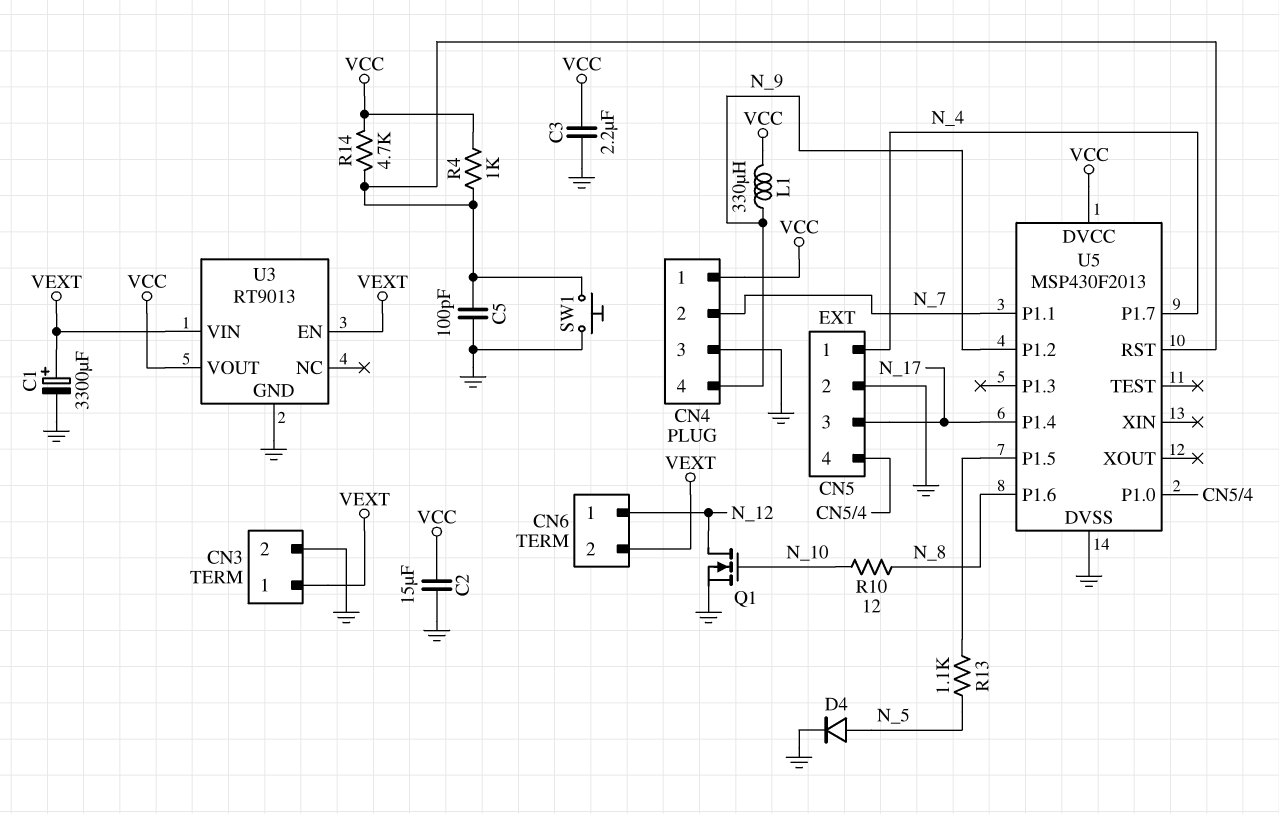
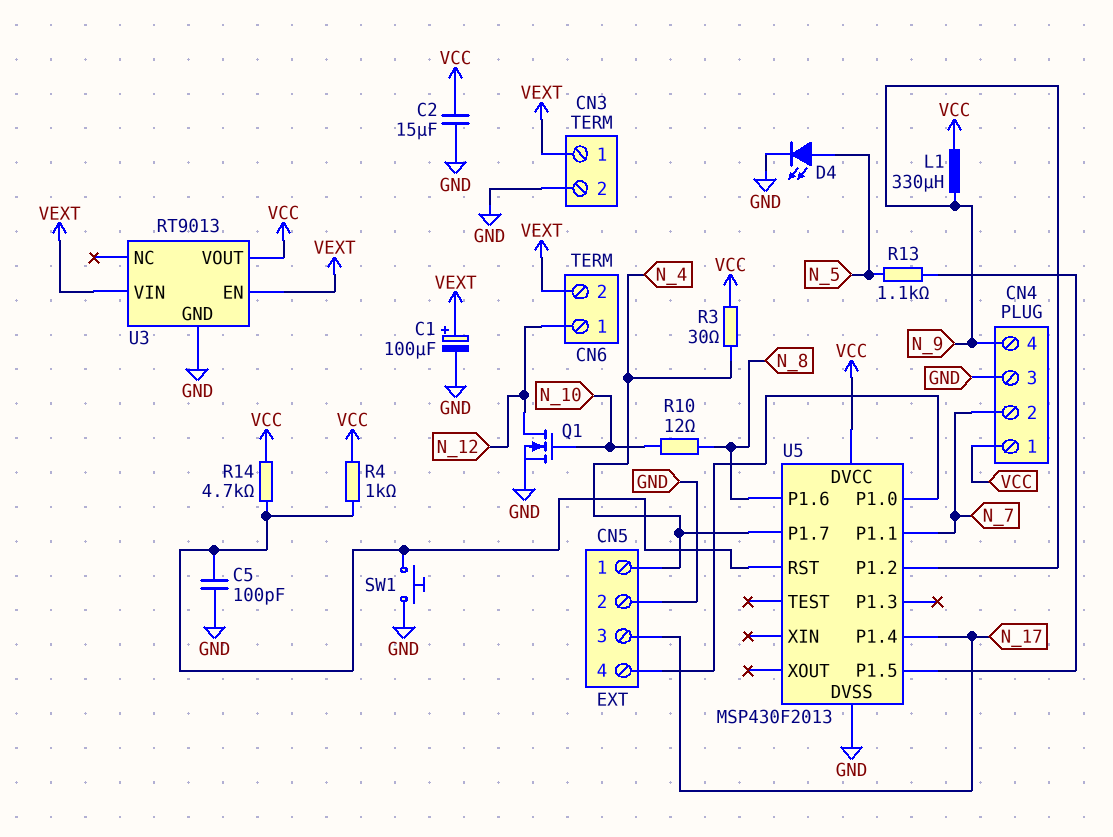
C1: 3300uF (plus VEXT, minus GND) -> 100uF (plus VEXT, minus GND)
C3: 2.2uF (GND, VCC) -> none
D4: diode (A N_5, K GND) -> LED (A N_5, K GND)
R3: none -> 30 (N_4, VCC)

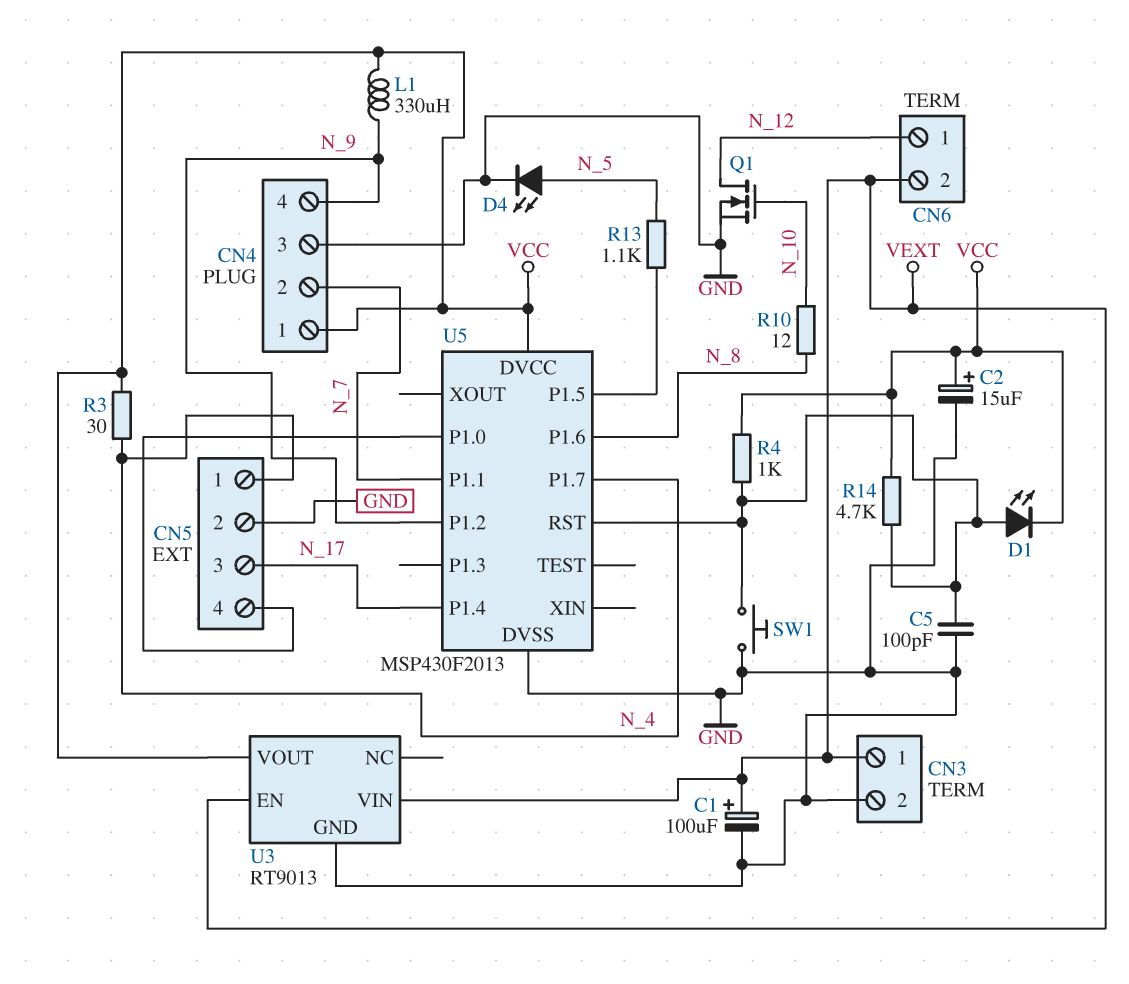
C2: 15uF (GND, VCC) -> 15uF (plus VCC, minus GND)
D1: none -> LED (A U5/RST, K VCC)

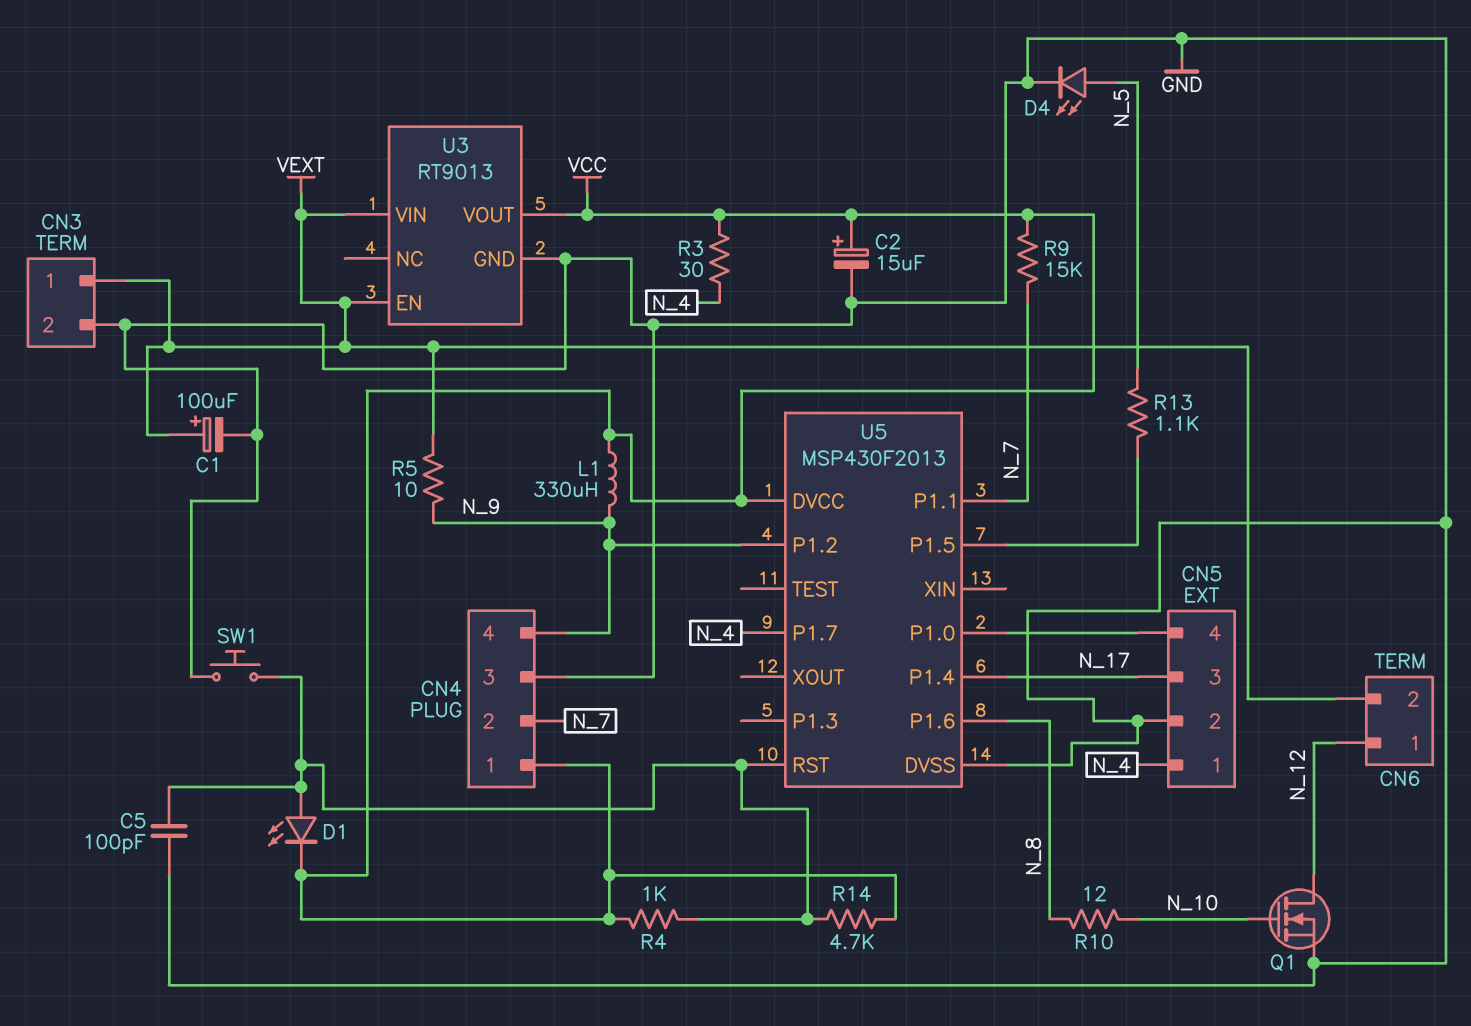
R5: none -> 10 (N_9, VEXT)
R9: none -> 15k (N_7, VCC)

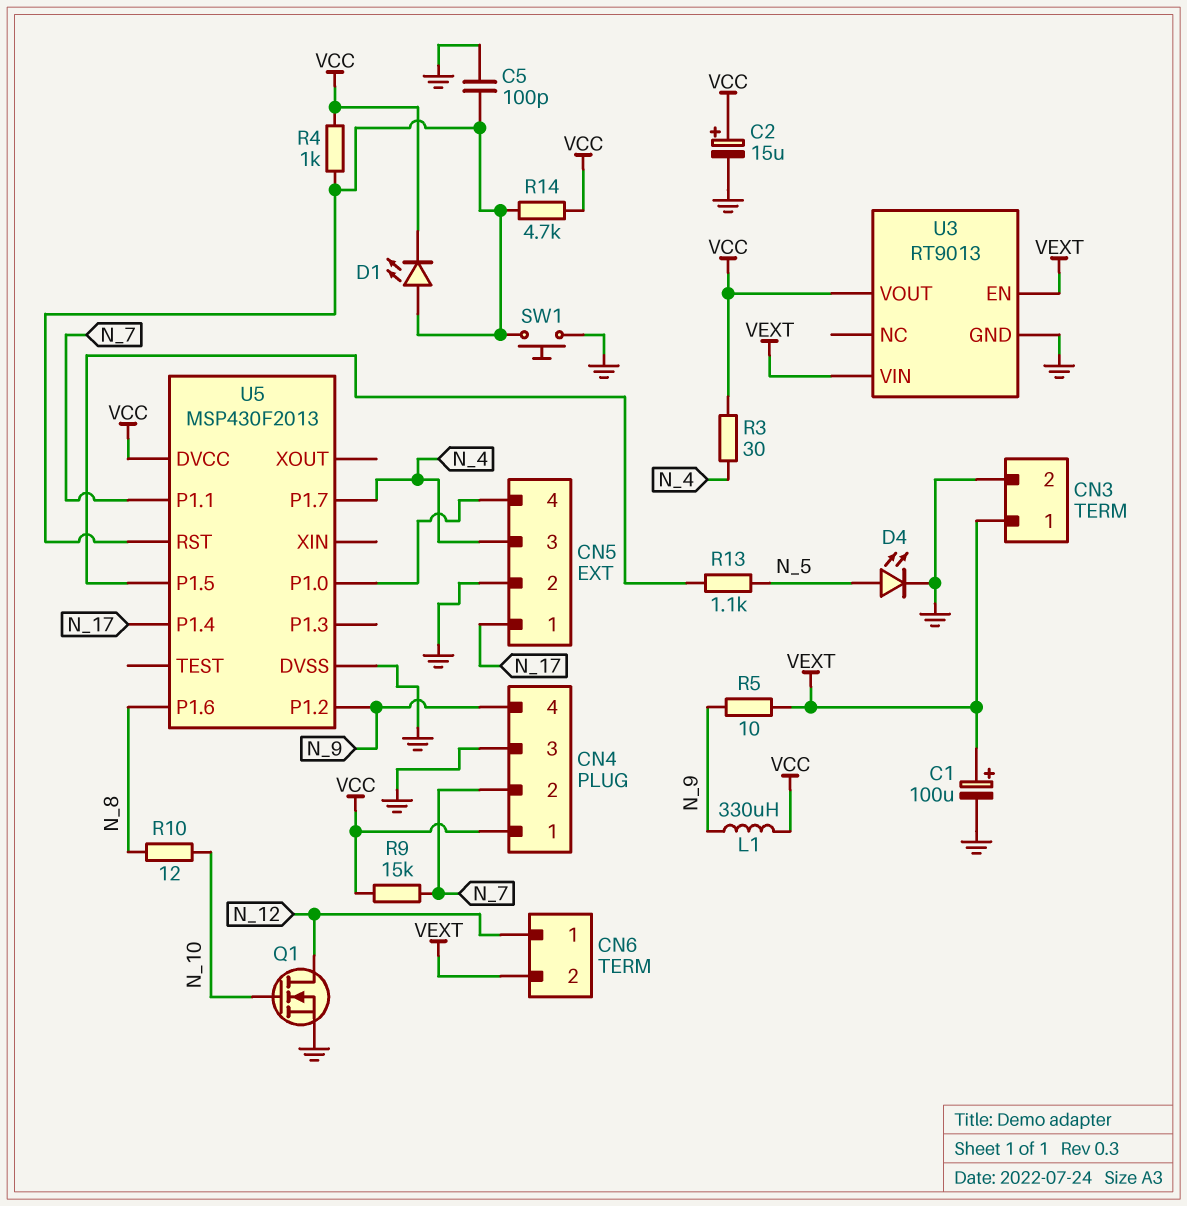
CN5 pin 1: N_4 -> N_17
CN5 pin 3: N_17 -> N_4

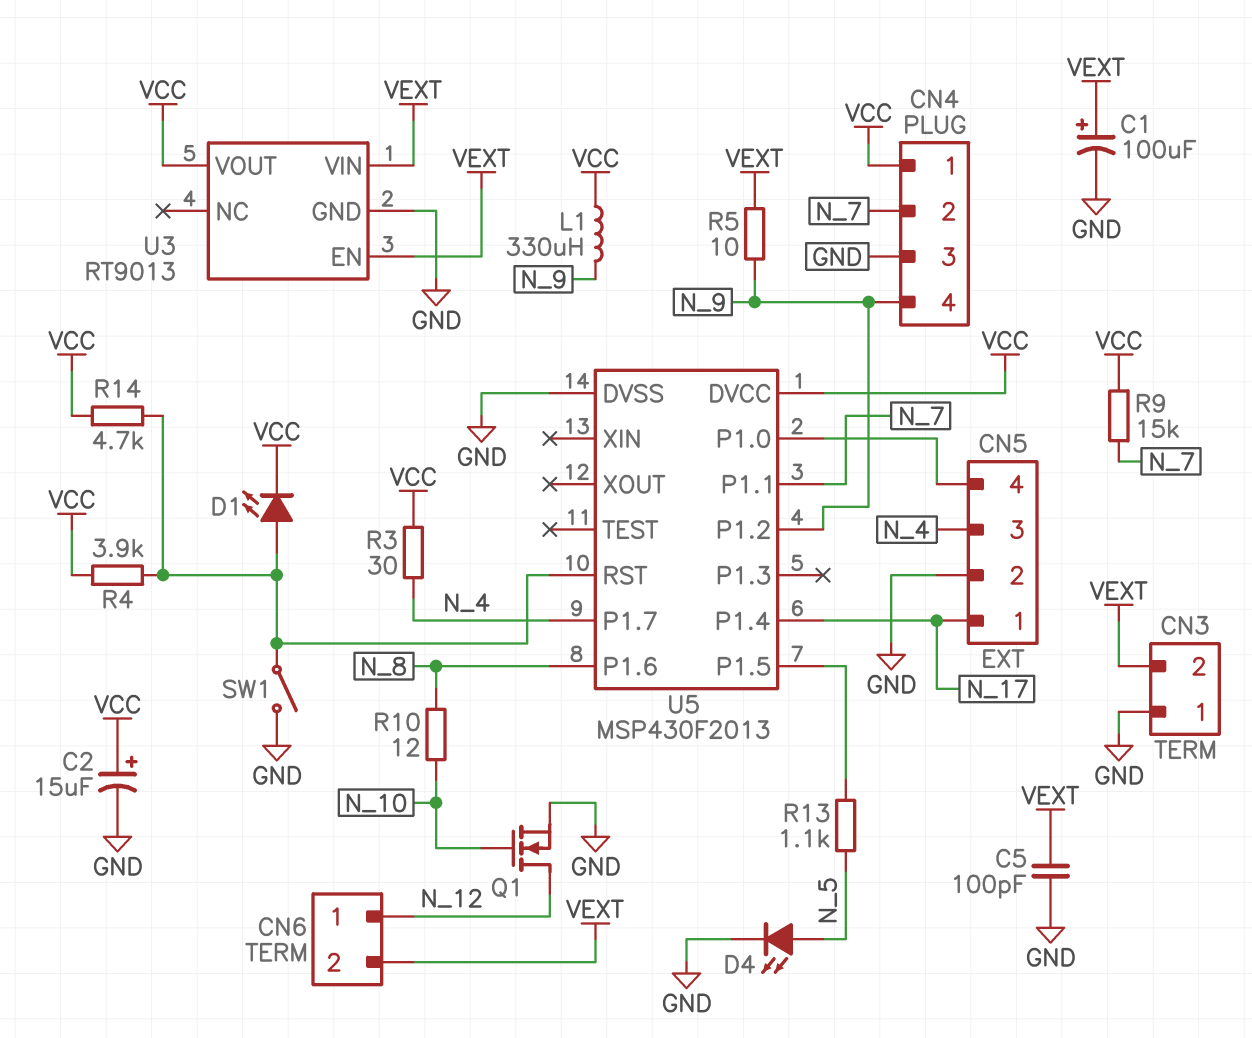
C5: 100pF (GND, U5/RST) -> 100pF (GND, VEXT)
CN3 pin 1: VEXT -> GND
CN3 pin 2: GND -> VEXT
R4: 1k (U5/RST, VCC) -> 3.9k (U5/RST, VCC)
SW1: button (GND, U5/RST) -> switch (GND, U5/RST)

